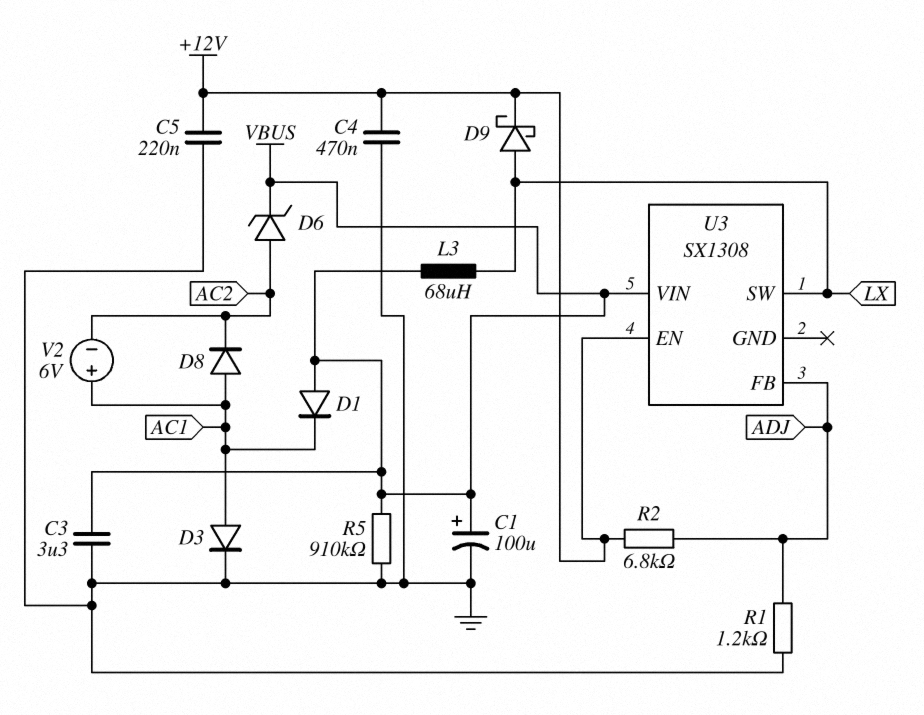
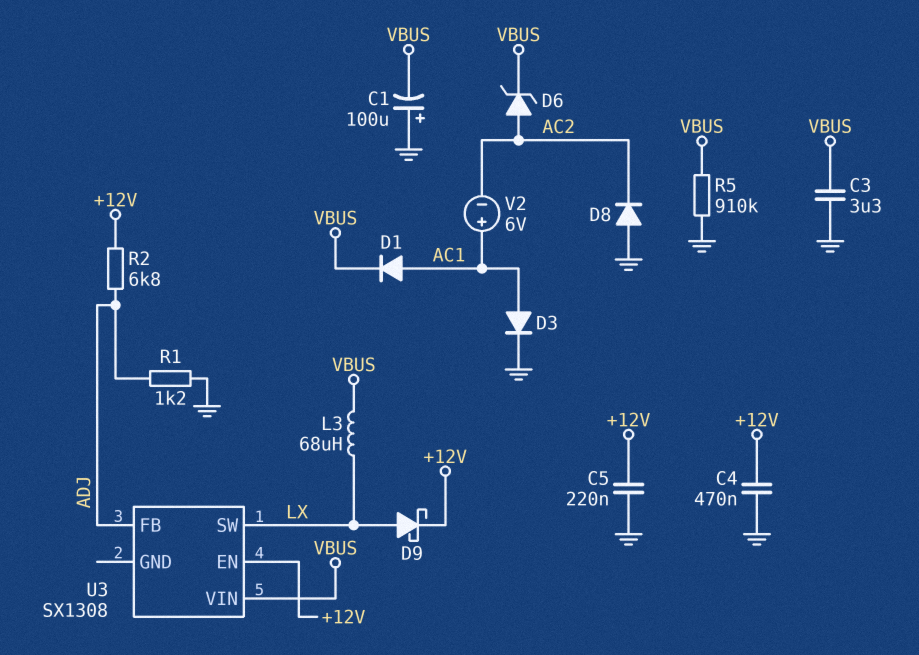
C1: 100uF (plus VBUS, minus GND) -> 100uF (plus GND, minus VBUS)
D1: diode (A VBUS, K AC1) -> diode (A AC1, K VBUS)
D8: diode (A AC1, K AC2) -> diode (A GND, K AC2)

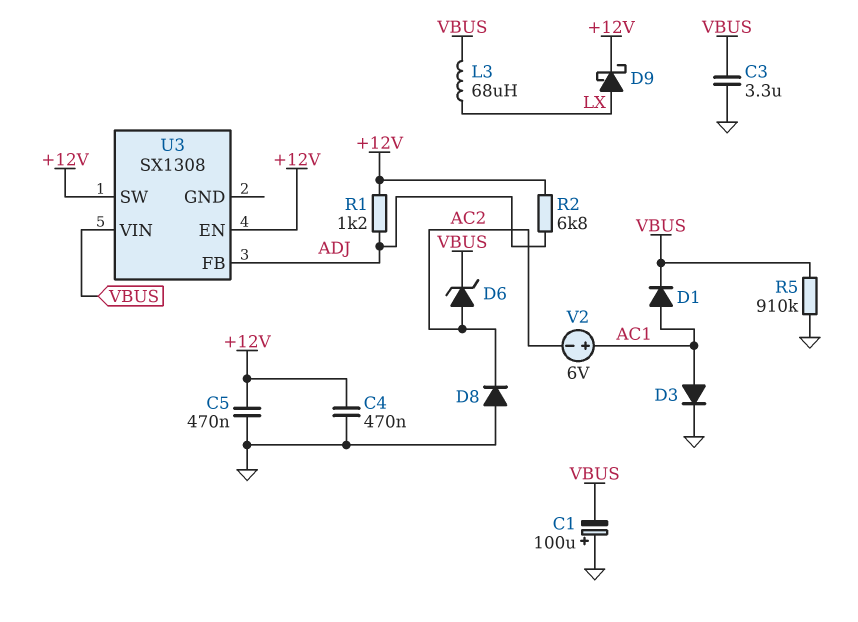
C5: 220nF (+12V, GND) -> 470nF (+12V, GND)
R1: 1.2k (ADJ, GND) -> 1.2k (+12V, ADJ)
U3 pin SW: LX -> +12V

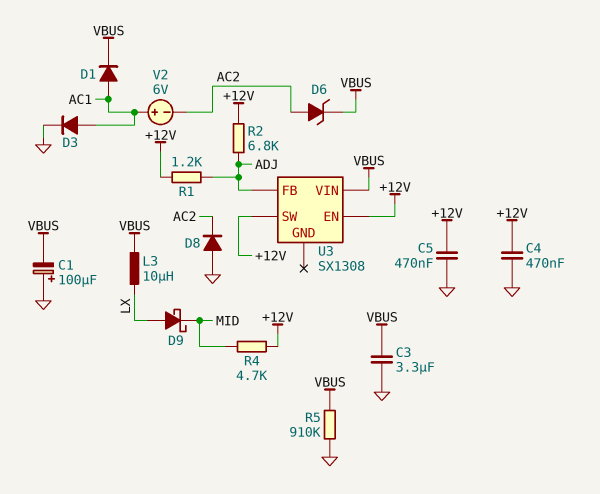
D9: schottky (A LX, K +12V) -> schottky (A LX, K MID)
L3: 68uH (LX, VBUS) -> 10uH (LX, VBUS)
R4: none -> 4.7k (+12V, MID)

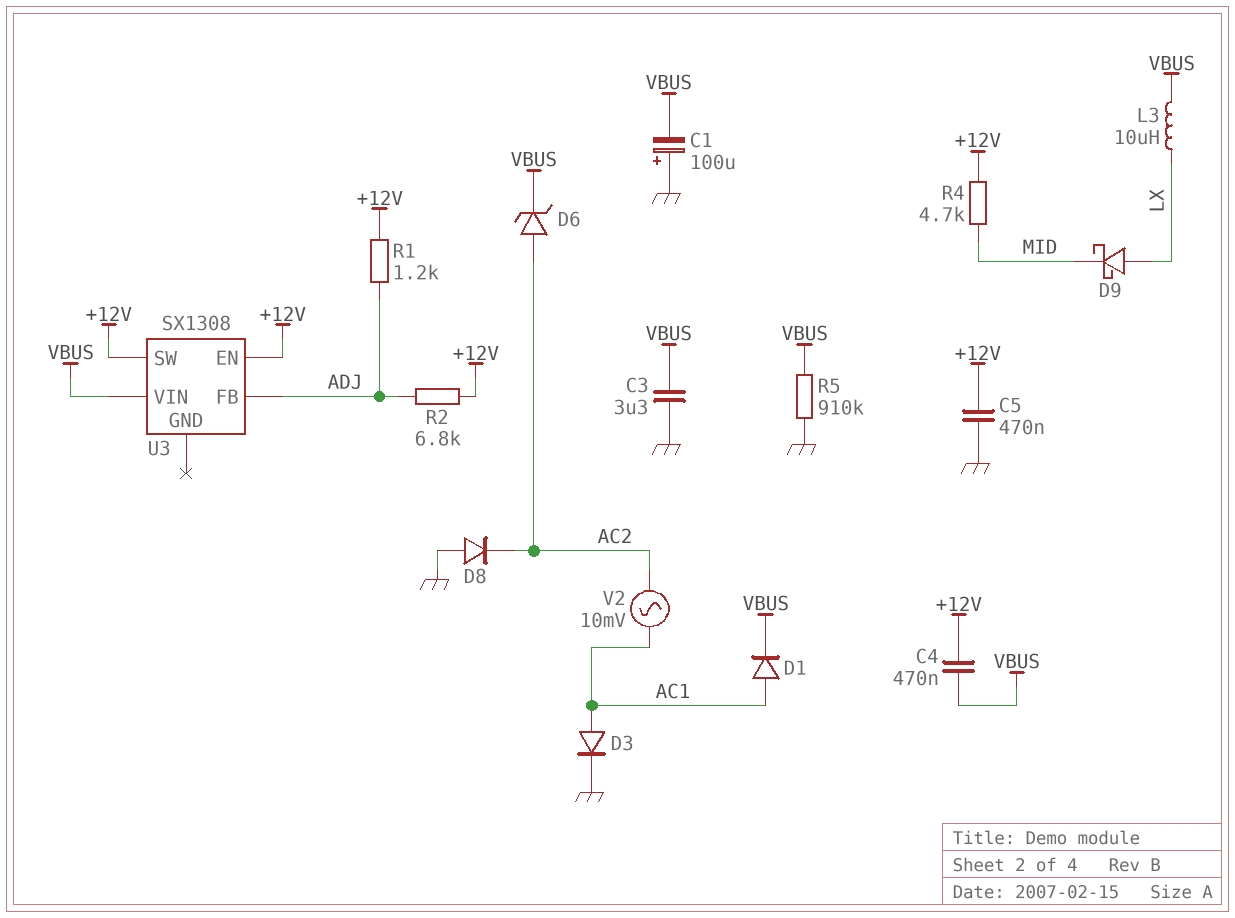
C4: 470nF (+12V, GND) -> 470nF (+12V, VBUS)
V2: 6V (plus AC1, minus AC2) -> AC 10mV (AC1, AC2)

